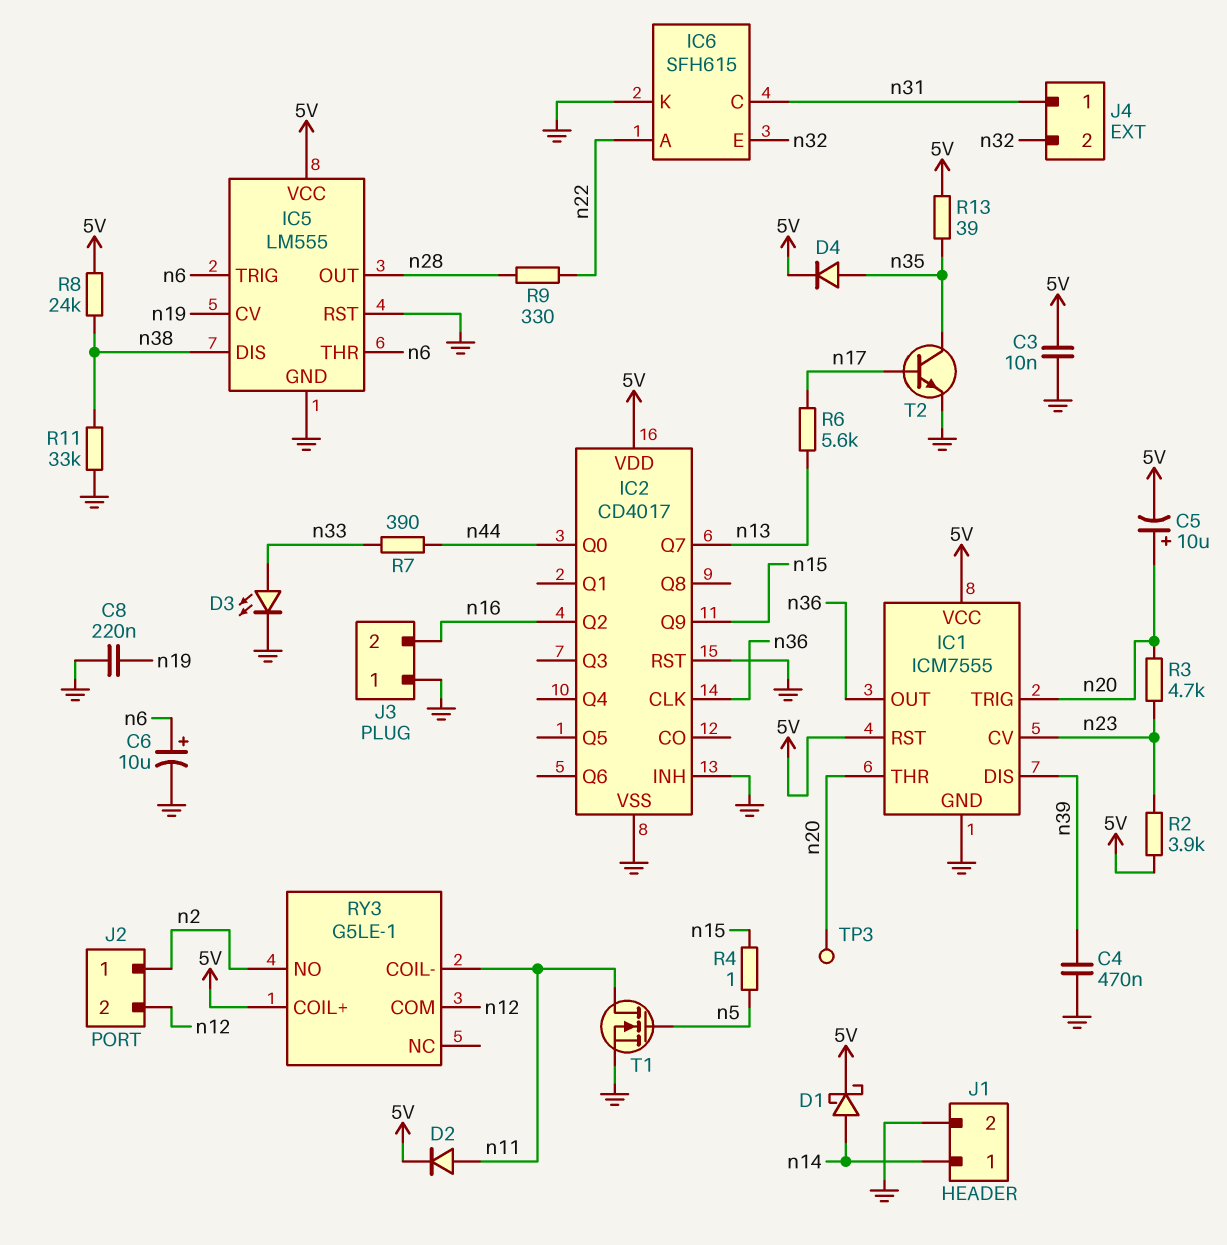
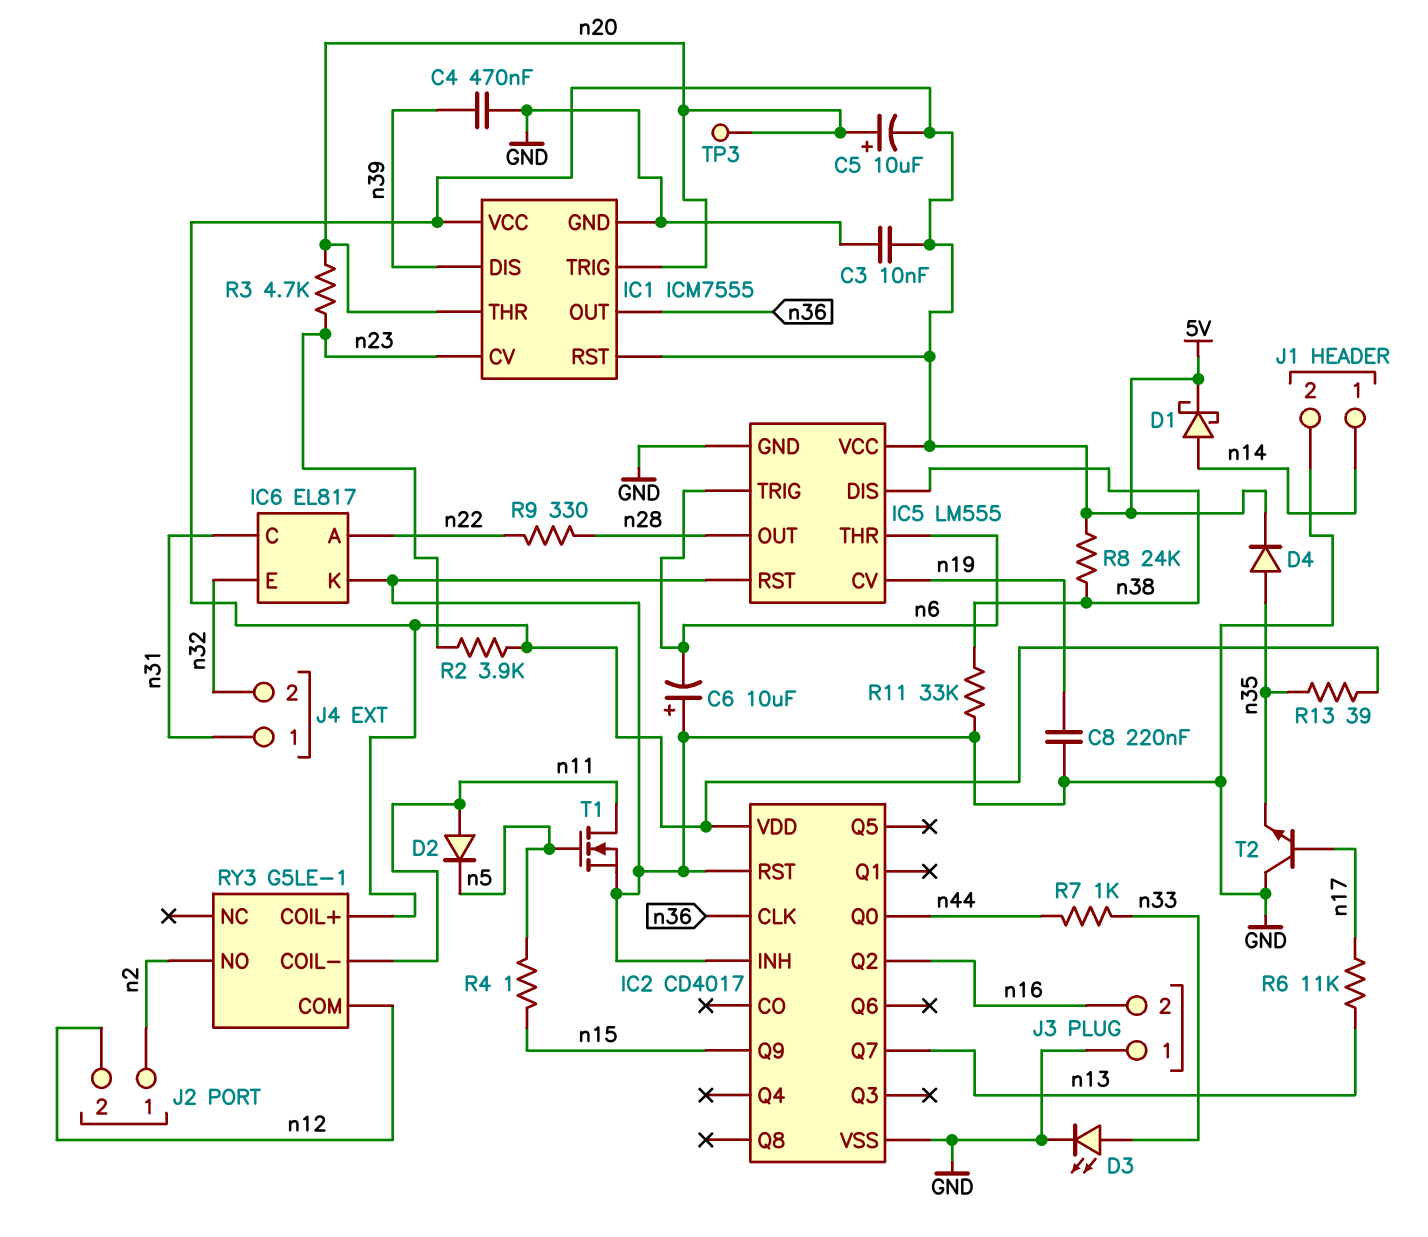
C6: 10uF (plus n6, minus GND) -> 10uF (plus GND, minus n6)
D2: diode (A n11, K 5V) -> diode (A n11, K n5)
IC6: SFH615 -> EL817
R6: 5.6k (n13, n17) -> 11k (n13, n17)
R7: 390 (n33, n44) -> 1k (n33, n44)
T2: NPN (B n17, C n35, E GND) -> NPN (B n17, C GND, E n35)

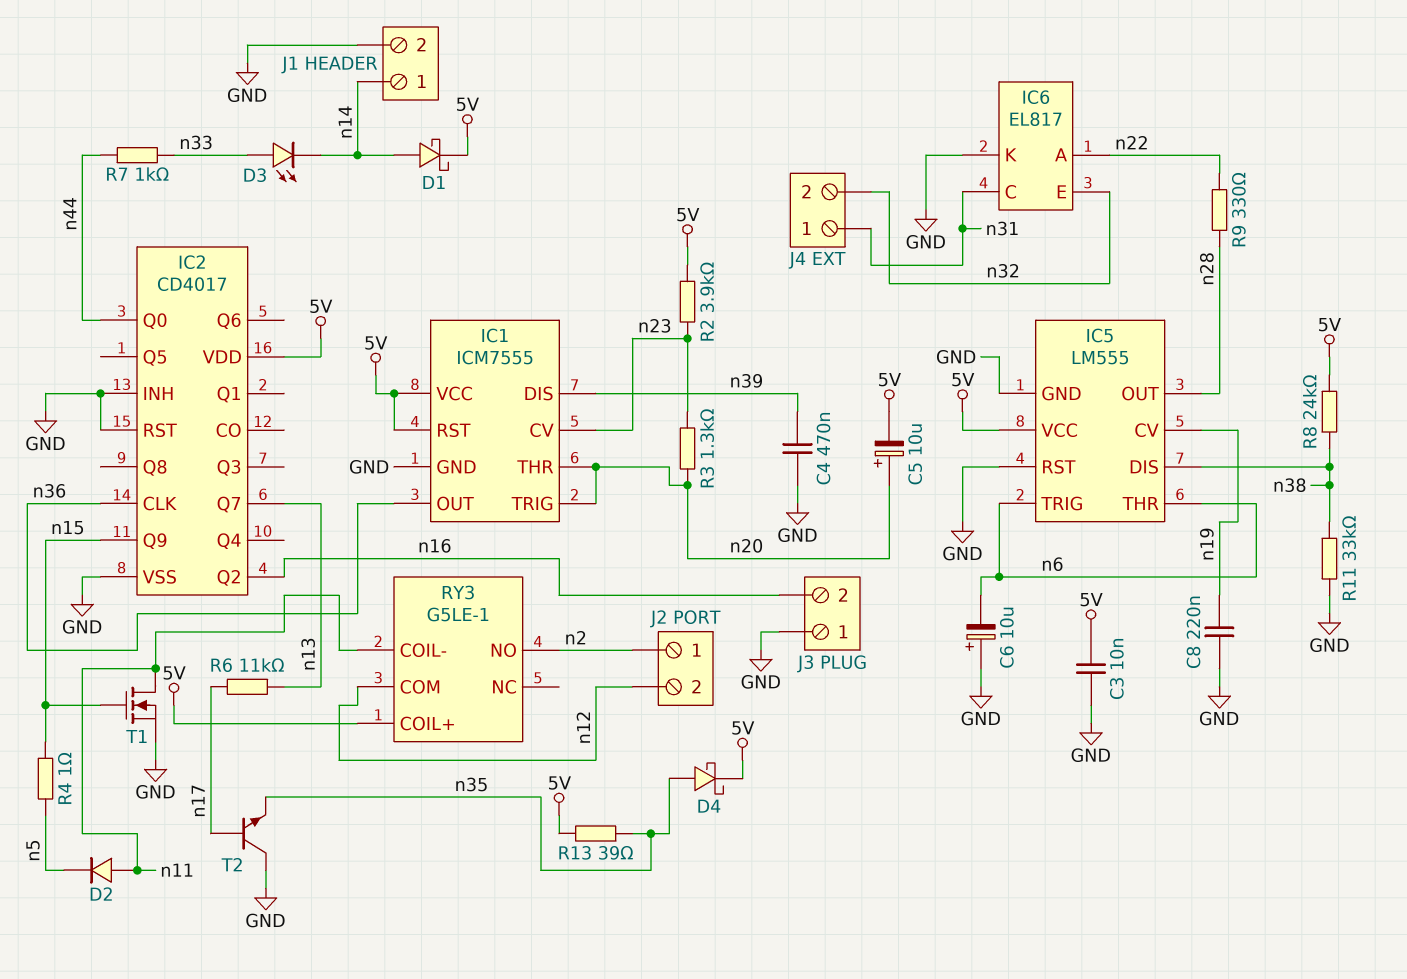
D3: LED (A n33, K GND) -> LED (A n33, K n14)
D4: diode (A n35, K 5V) -> schottky (A n35, K 5V)
R3: 4.7k (n20, n23) -> 1.3k (n20, n23)
T1: NMOS (G n5, D n11, S GND) -> NMOS (G n15, D n11, S GND)
TP3: test point (n20) -> none

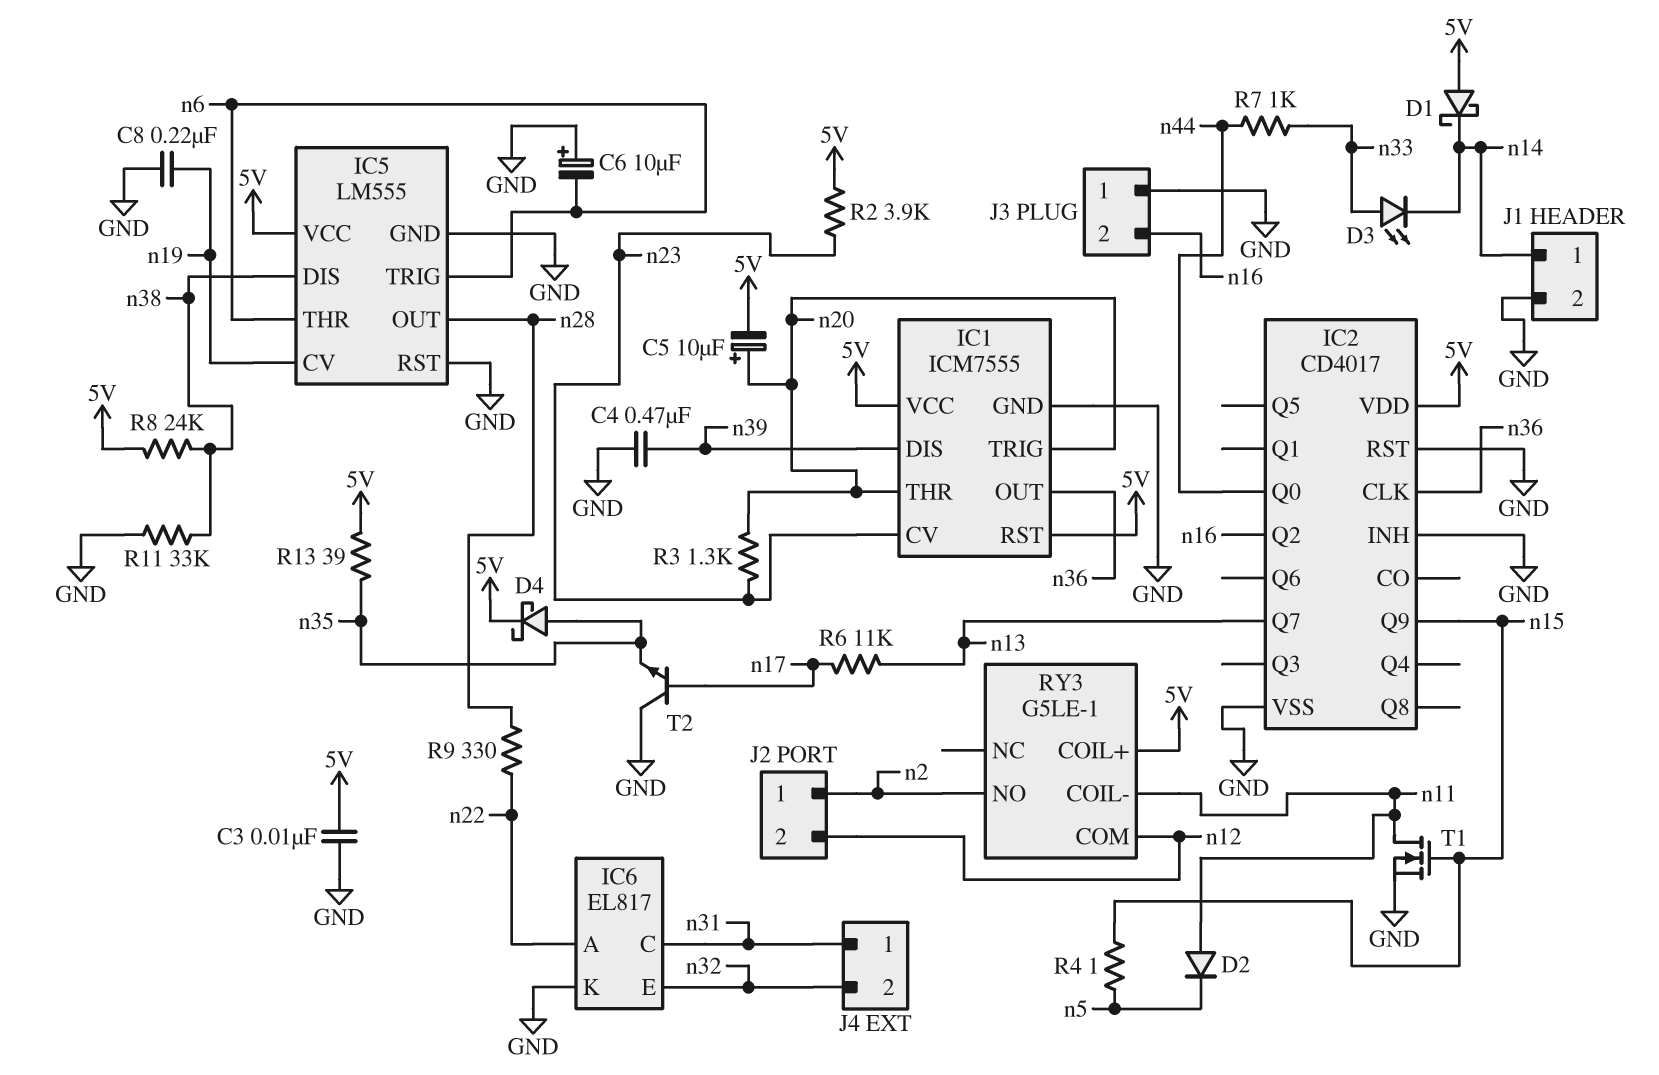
D1: schottky (A n14, K 5V) -> schottky (A 5V, K n14)

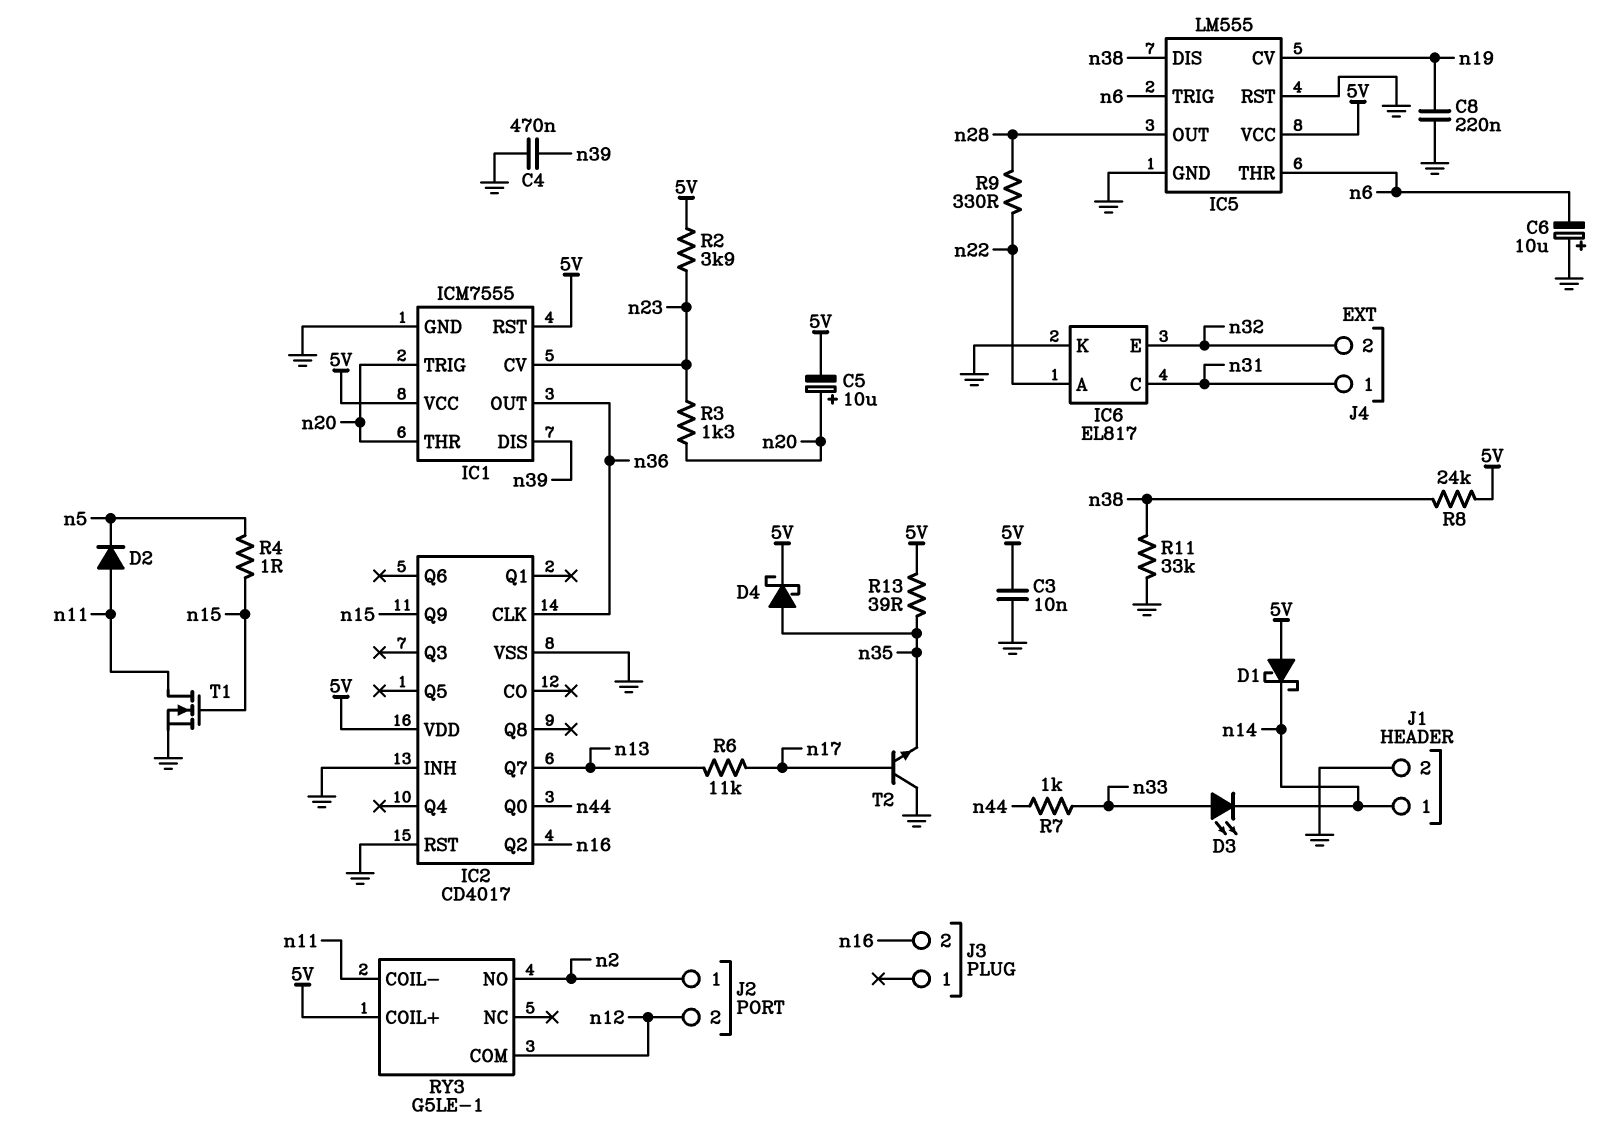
J3 pin 1: GND -> none

